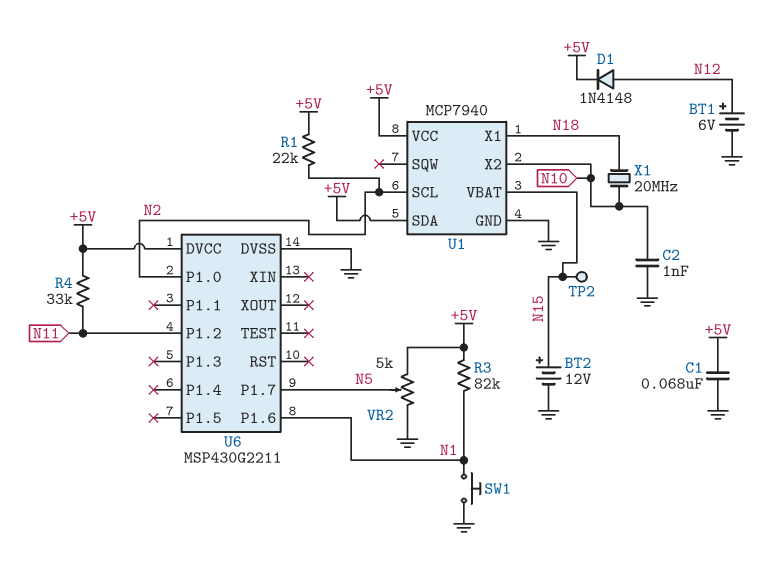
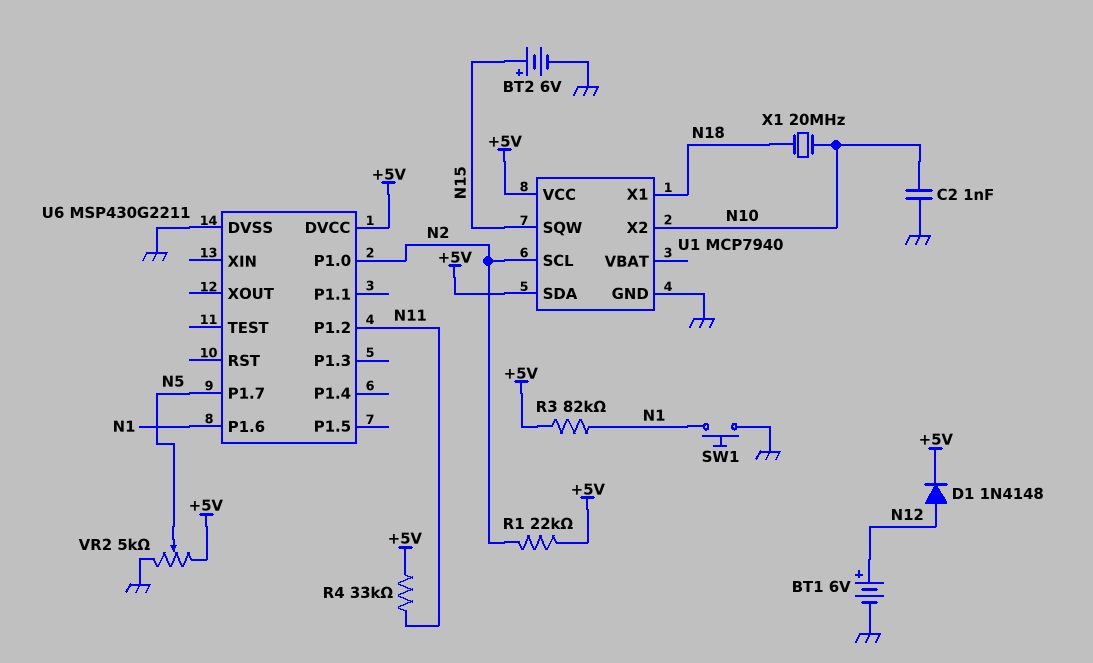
BT2: 12V (plus N15, minus GND) -> 6V (plus N15, minus GND)
C1: 68nF (+5V, GND) -> none
TP2: test point (N15) -> none
U1 pin SQW: none -> N15
U1 pin VBAT: N15 -> none

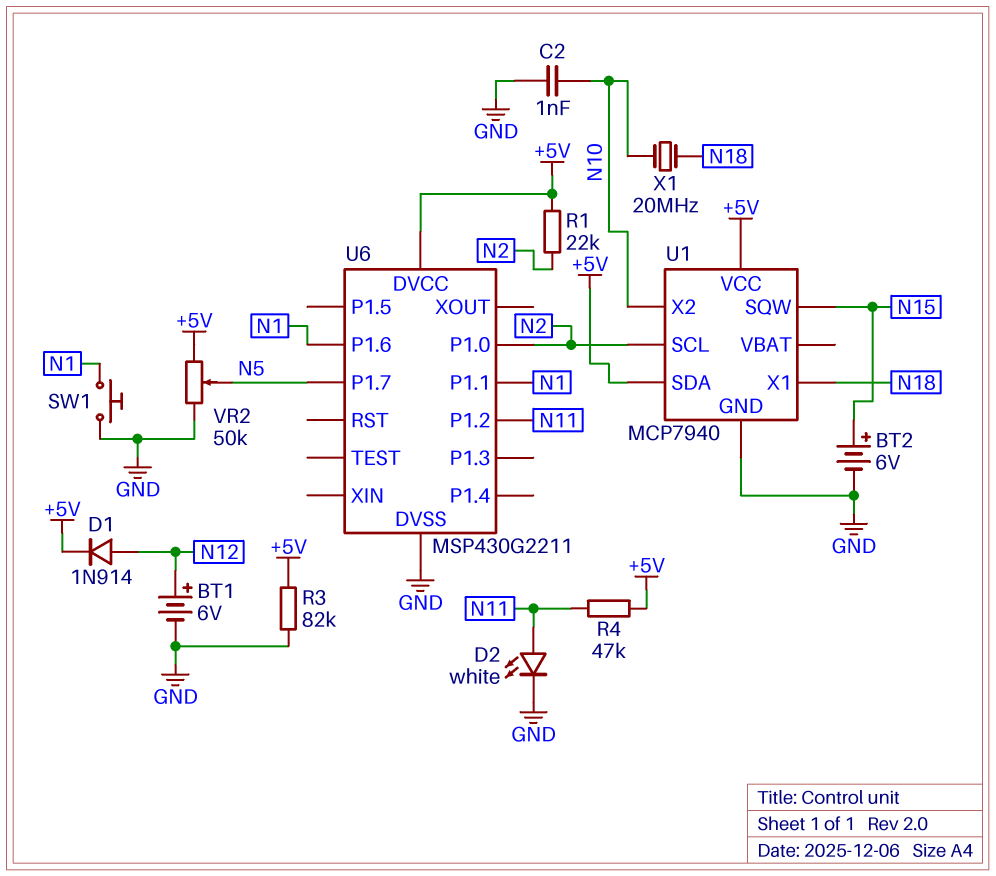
D1: diode 1N4148 (A N12, K +5V) -> diode 1N914 (A N12, K +5V)
D2: none -> LED white (A N11, K GND)
R3: 82k (+5V, N1) -> 82k (+5V, GND)
R4: 33k (+5V, N11) -> 47k (+5V, N11)
U6 pin P1.1: none -> N1
VR2: 5k (+5V, GND, wiper N5) -> 50k (+5V, GND, wiper N5)

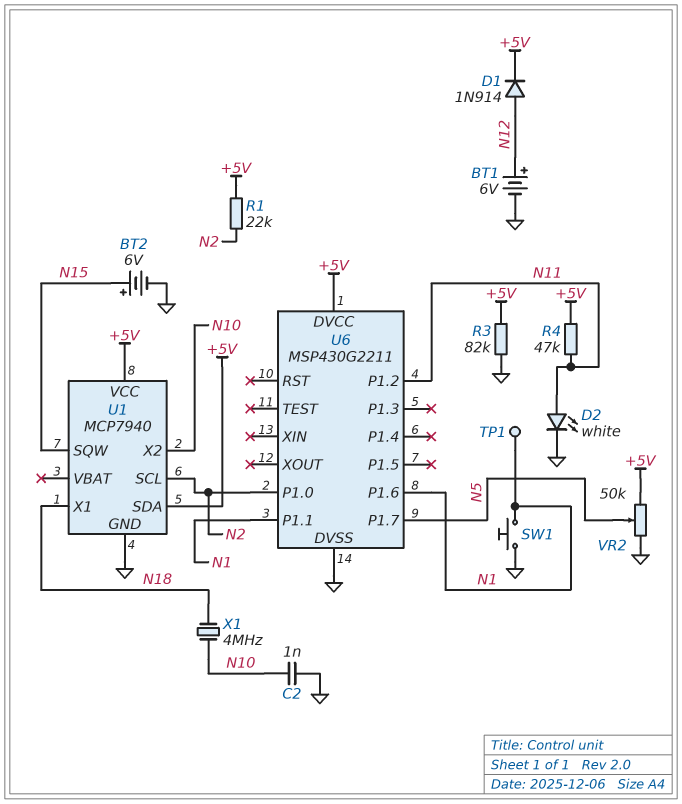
TP1: none -> test point (N1)
X1: 20MHz (N10, N18) -> 4MHz (N10, N18)

